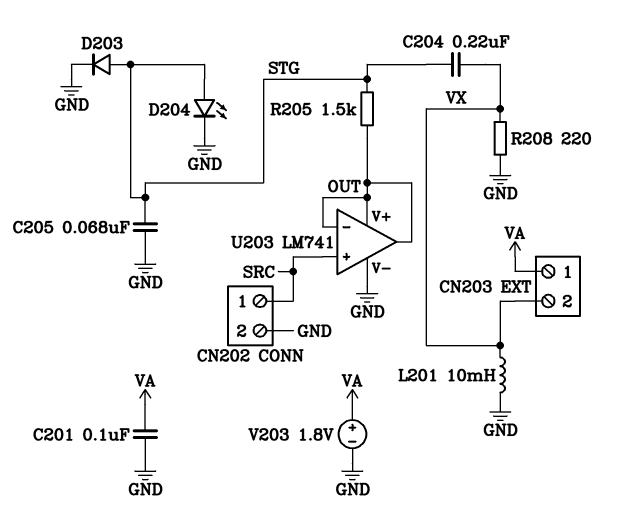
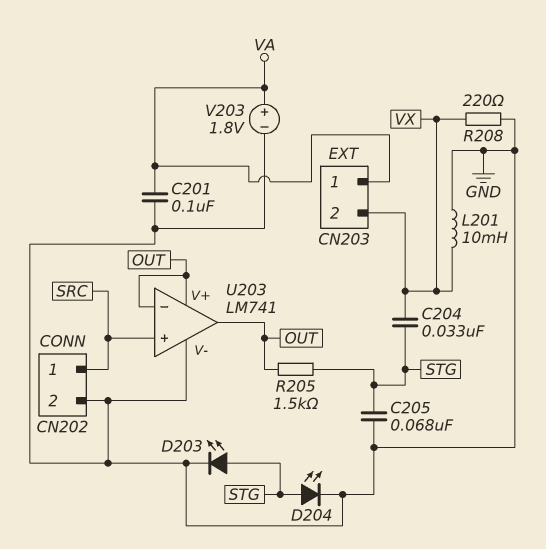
C204: 220nF (STG, VX) -> 33nF (STG, VX)
D203: diode (A STG, K GND) -> LED (A STG, K GND)

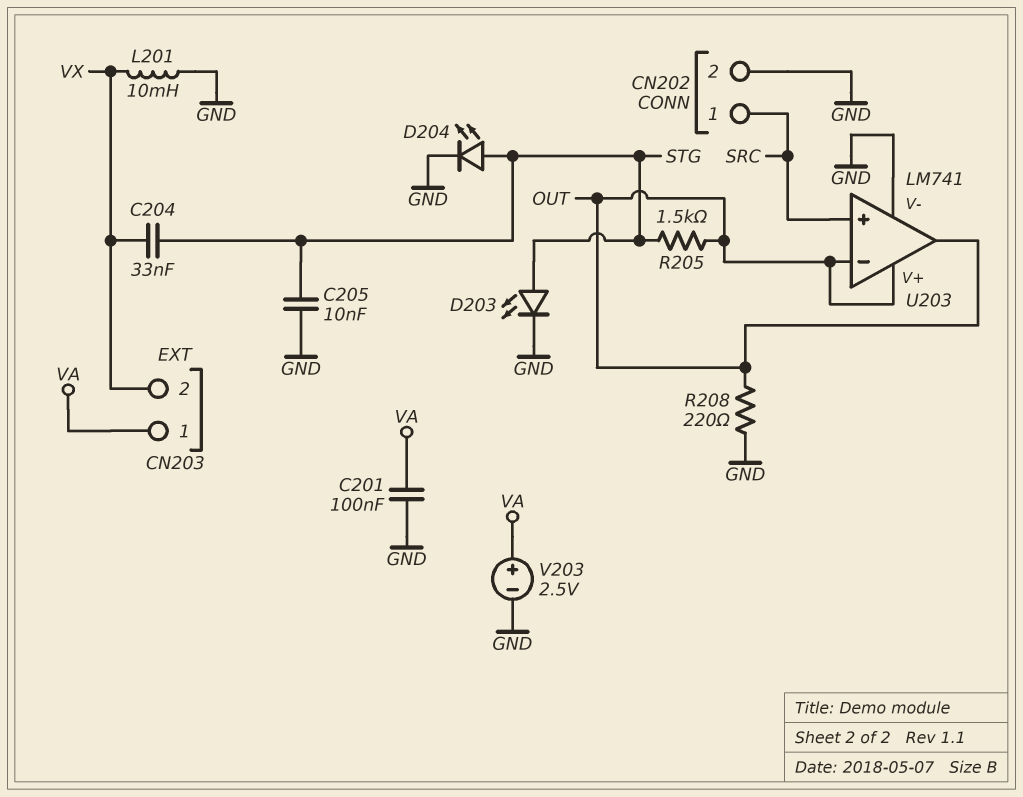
C205: 68nF (GND, STG) -> 10nF (GND, STG)
R208: 220 (GND, VX) -> 220 (GND, OUT)
V203: 1.8V (plus VA, minus GND) -> 2.5V (plus VA, minus GND)

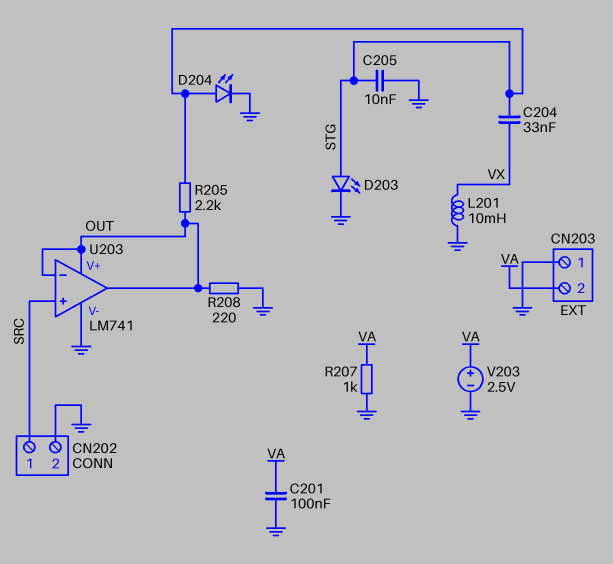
CN203 pin 1: VA -> GND
CN203 pin 2: VX -> VA
R205: 1.5k (OUT, STG) -> 2.2k (OUT, STG)
R207: none -> 1k (GND, VA)

